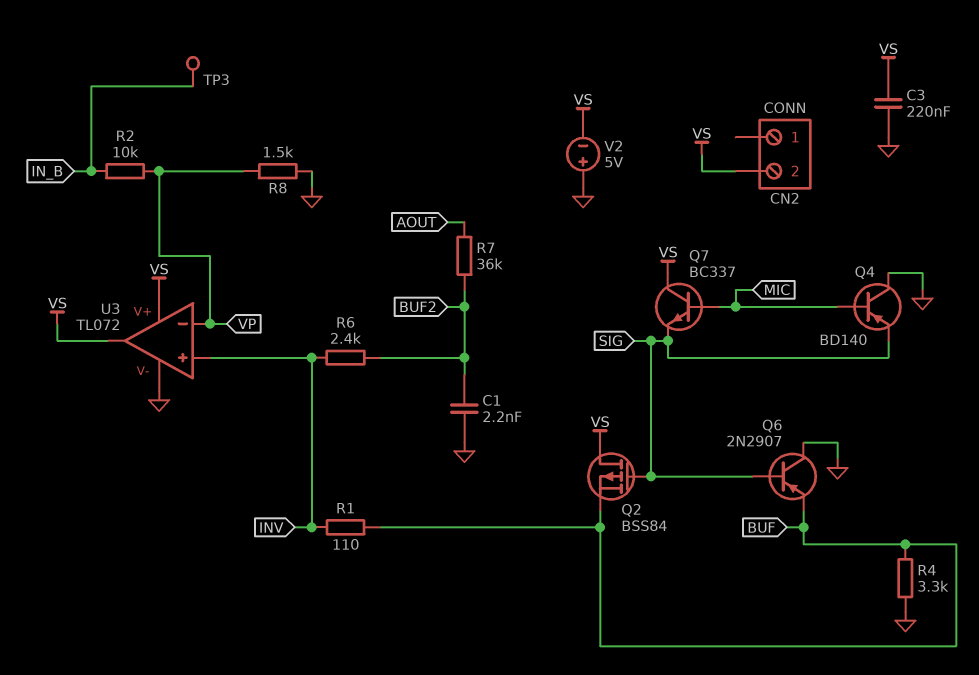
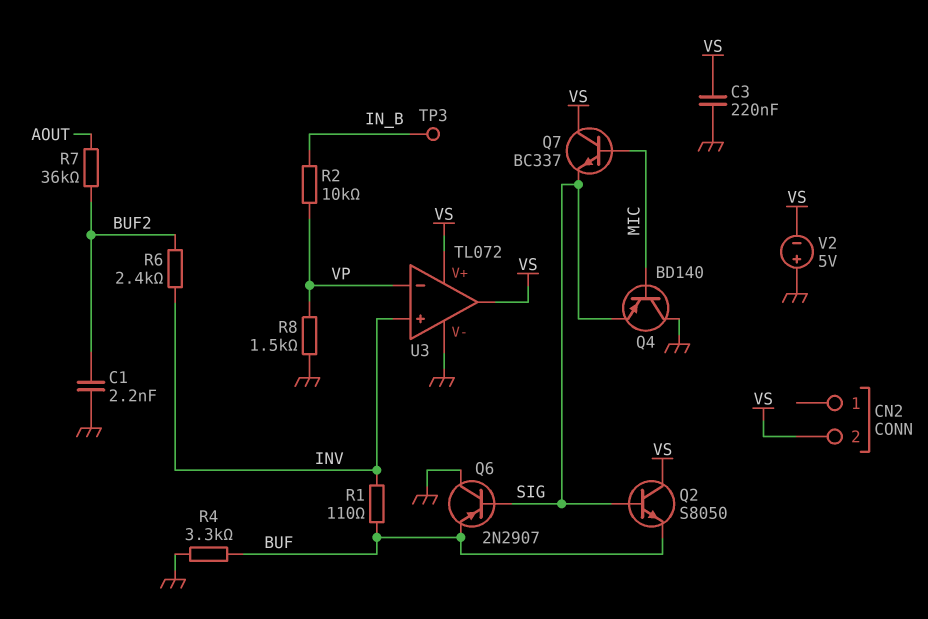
Q2: PMOS BSS84 (G SIG, D VS, S BUF) -> NPN S8050 (B SIG, C VS, E BUF)

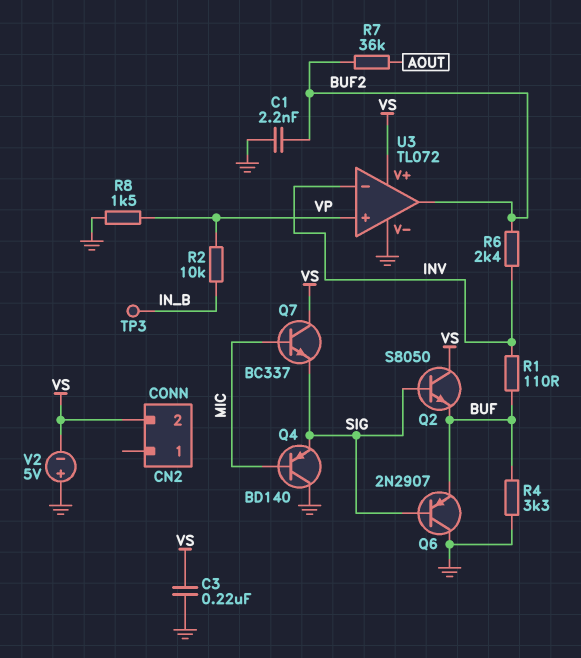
U3 pin in+: INV -> VP
U3 pin in-: VP -> INV
U3 pin out: VS -> BUF2

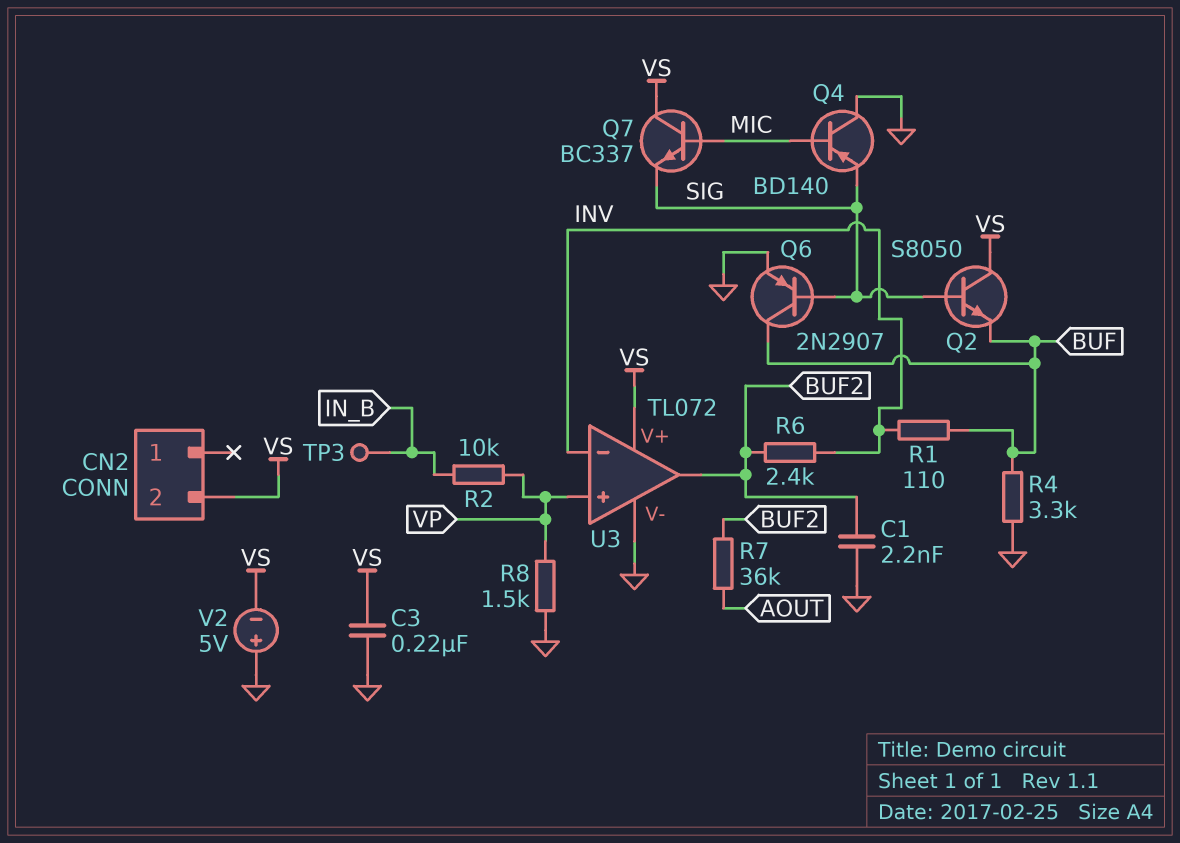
Q6: PNP 2N2907 (B SIG, C GND, E BUF) -> PNP 2N2907 (B SIG, C BUF, E GND)

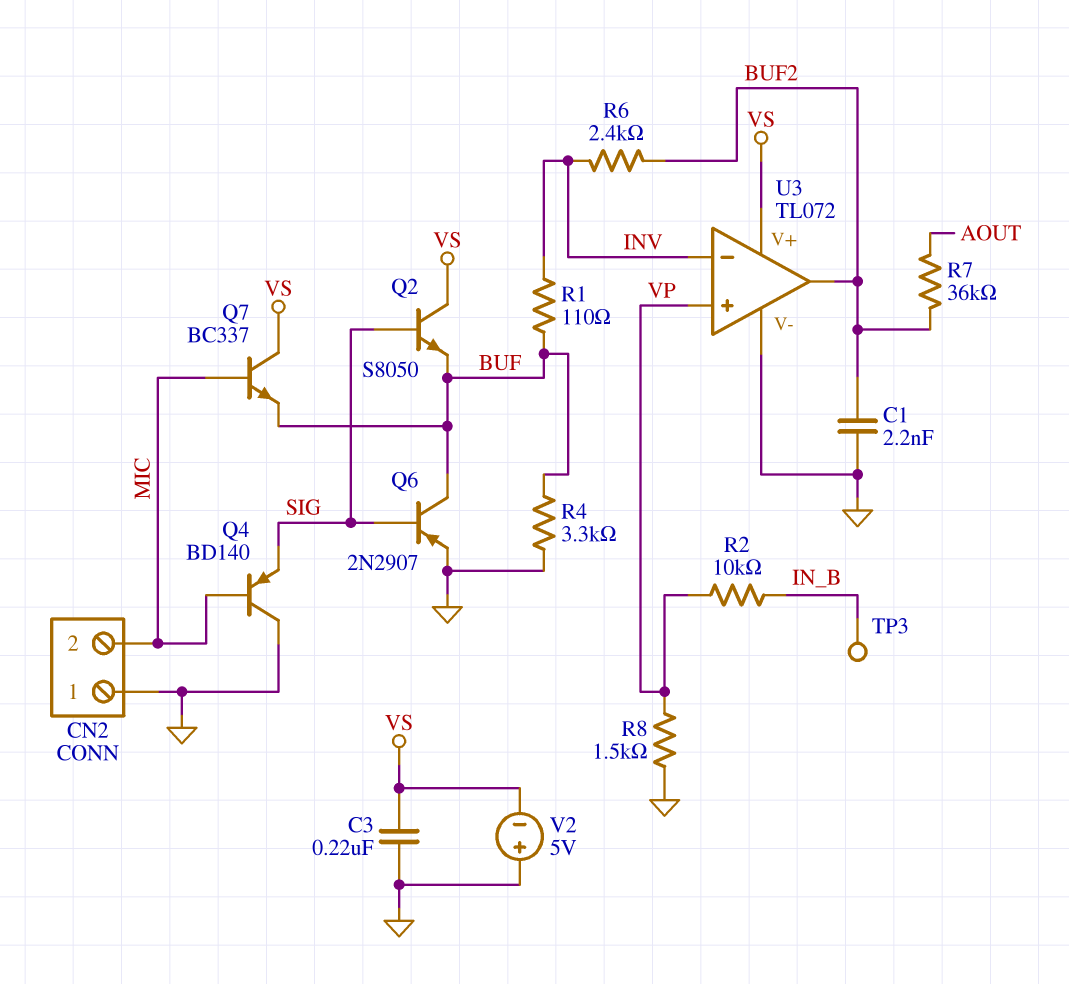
CN2 pin 1: none -> GND
CN2 pin 2: VS -> MIC
Q7: NPN BC337 (B MIC, C VS, E SIG) -> NPN BC337 (B MIC, C VS, E BUF)

